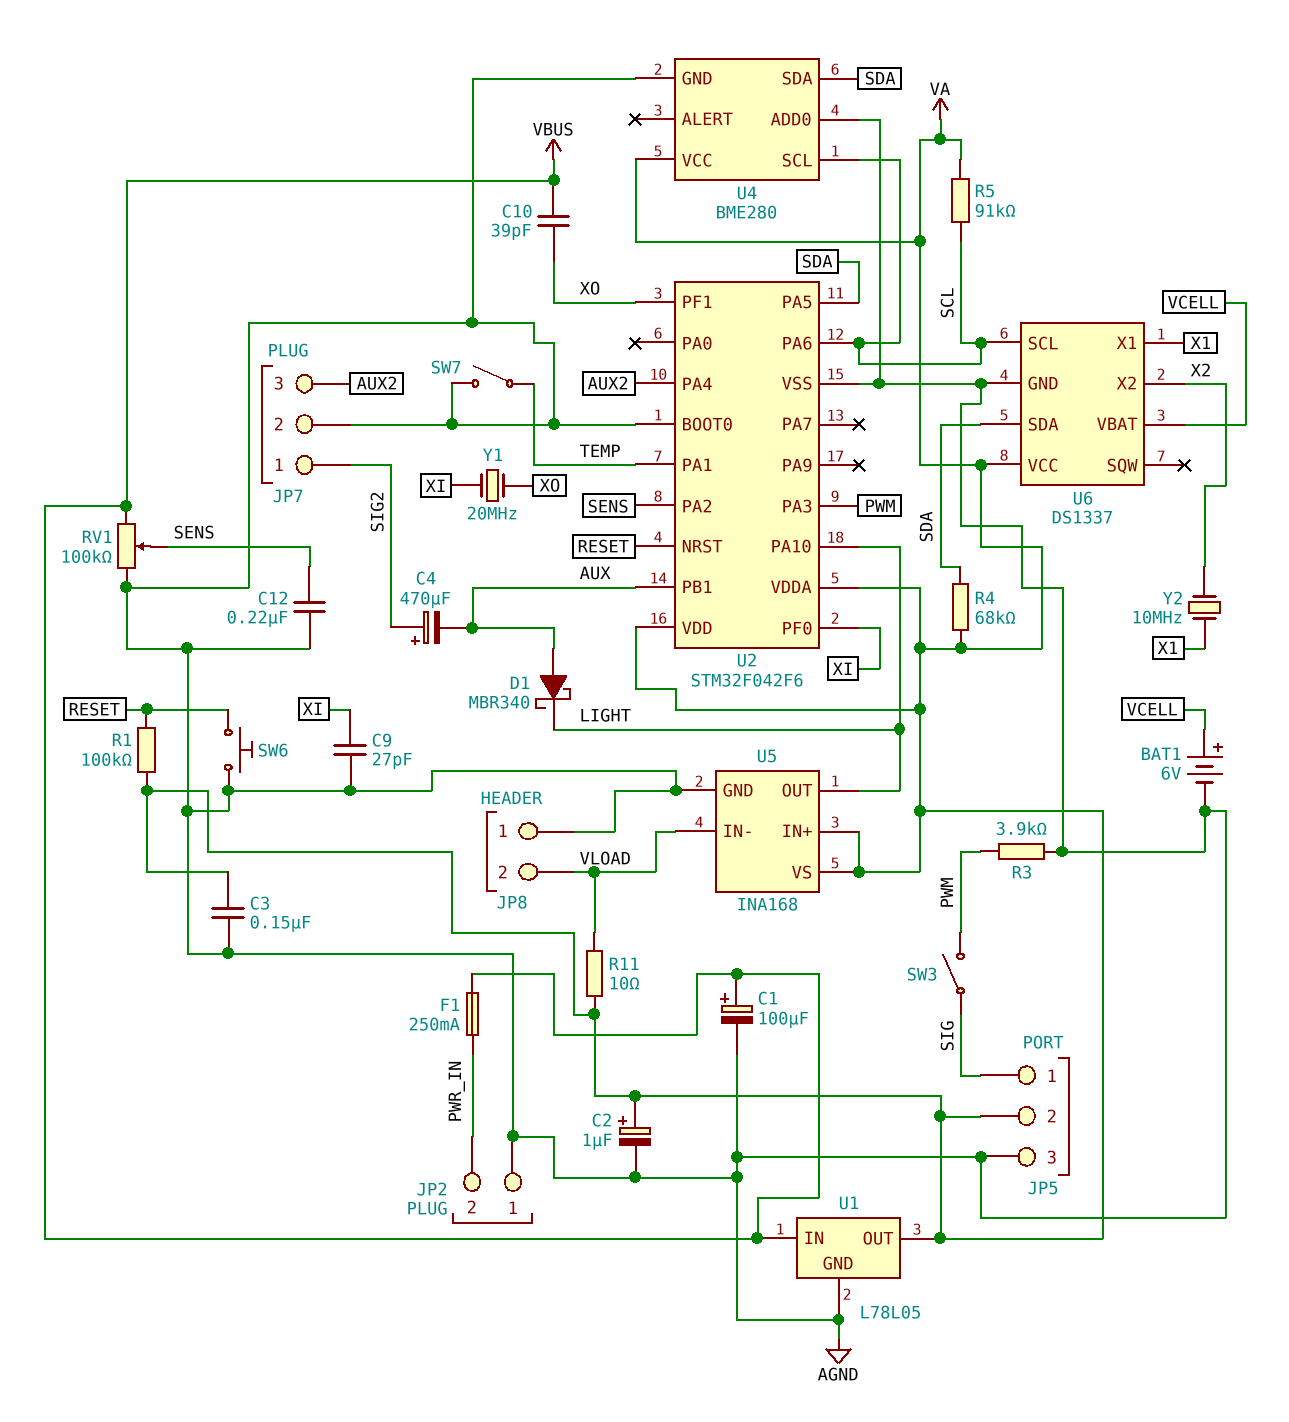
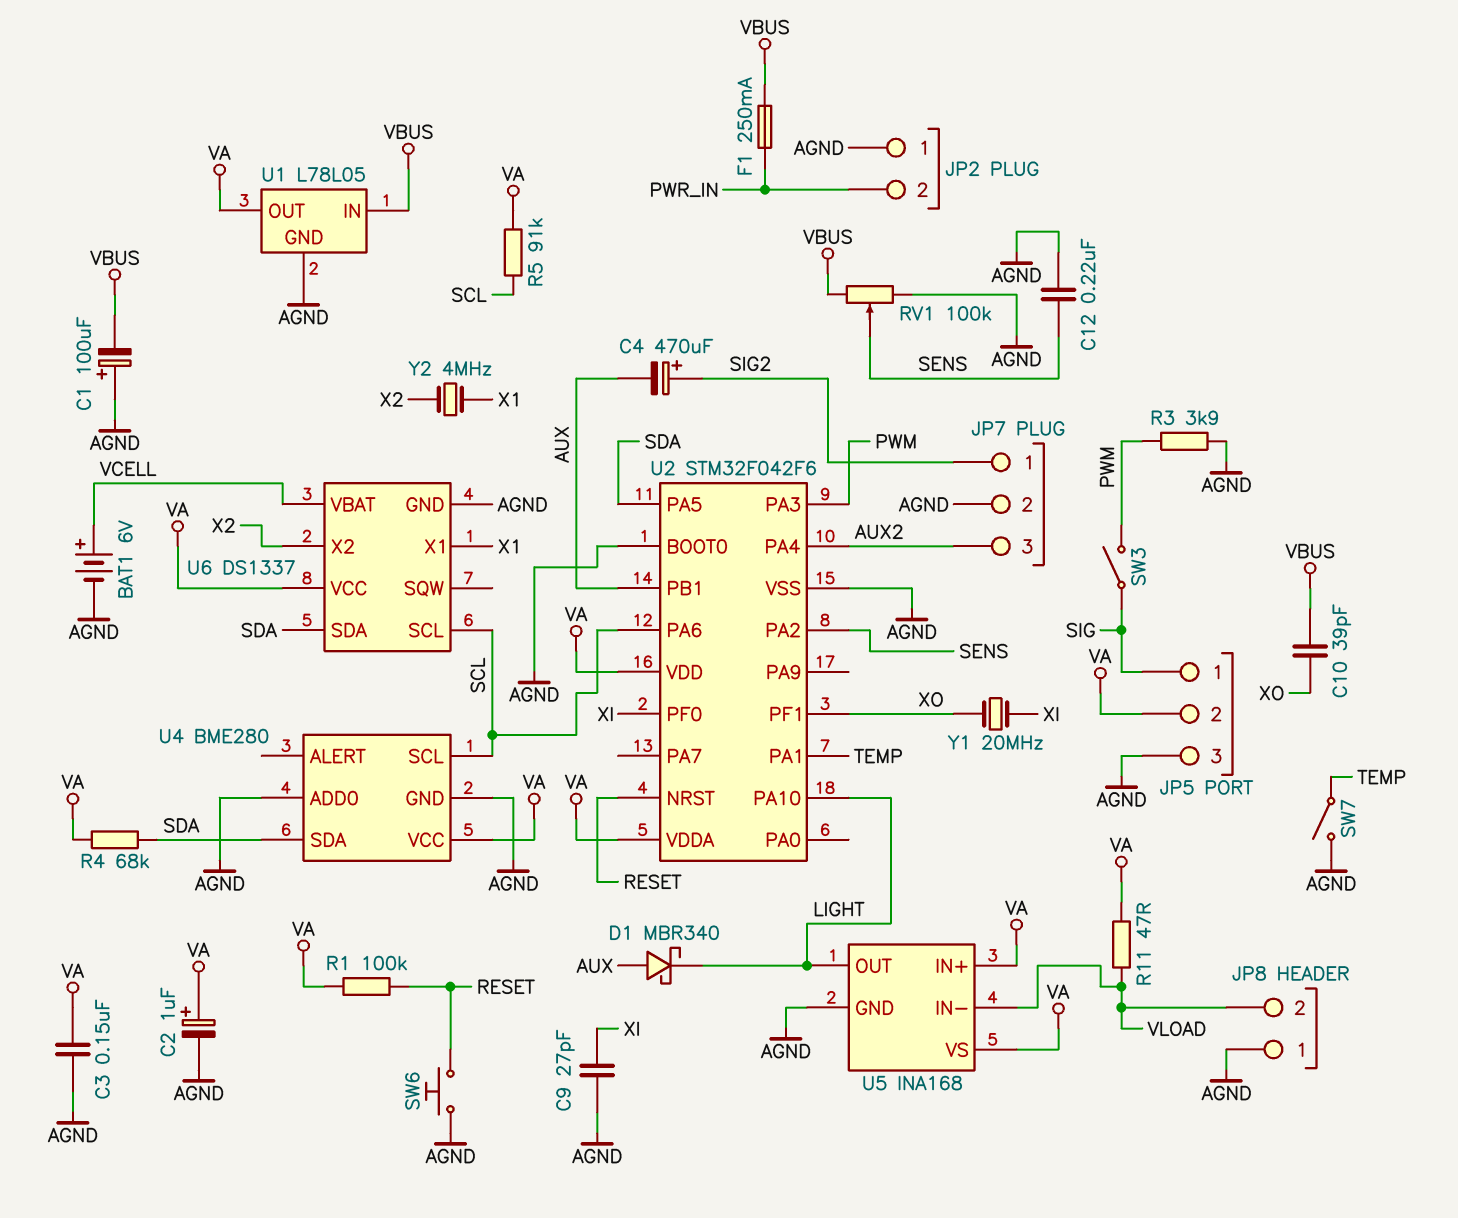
C1: 100uF (plus VBUS, minus AGND) -> 100uF (plus AGND, minus VBUS)
R11: 10 (VA, VLOAD) -> 47 (VA, VLOAD)
Y2: 10MHz (X1, X2) -> 4MHz (X1, X2)

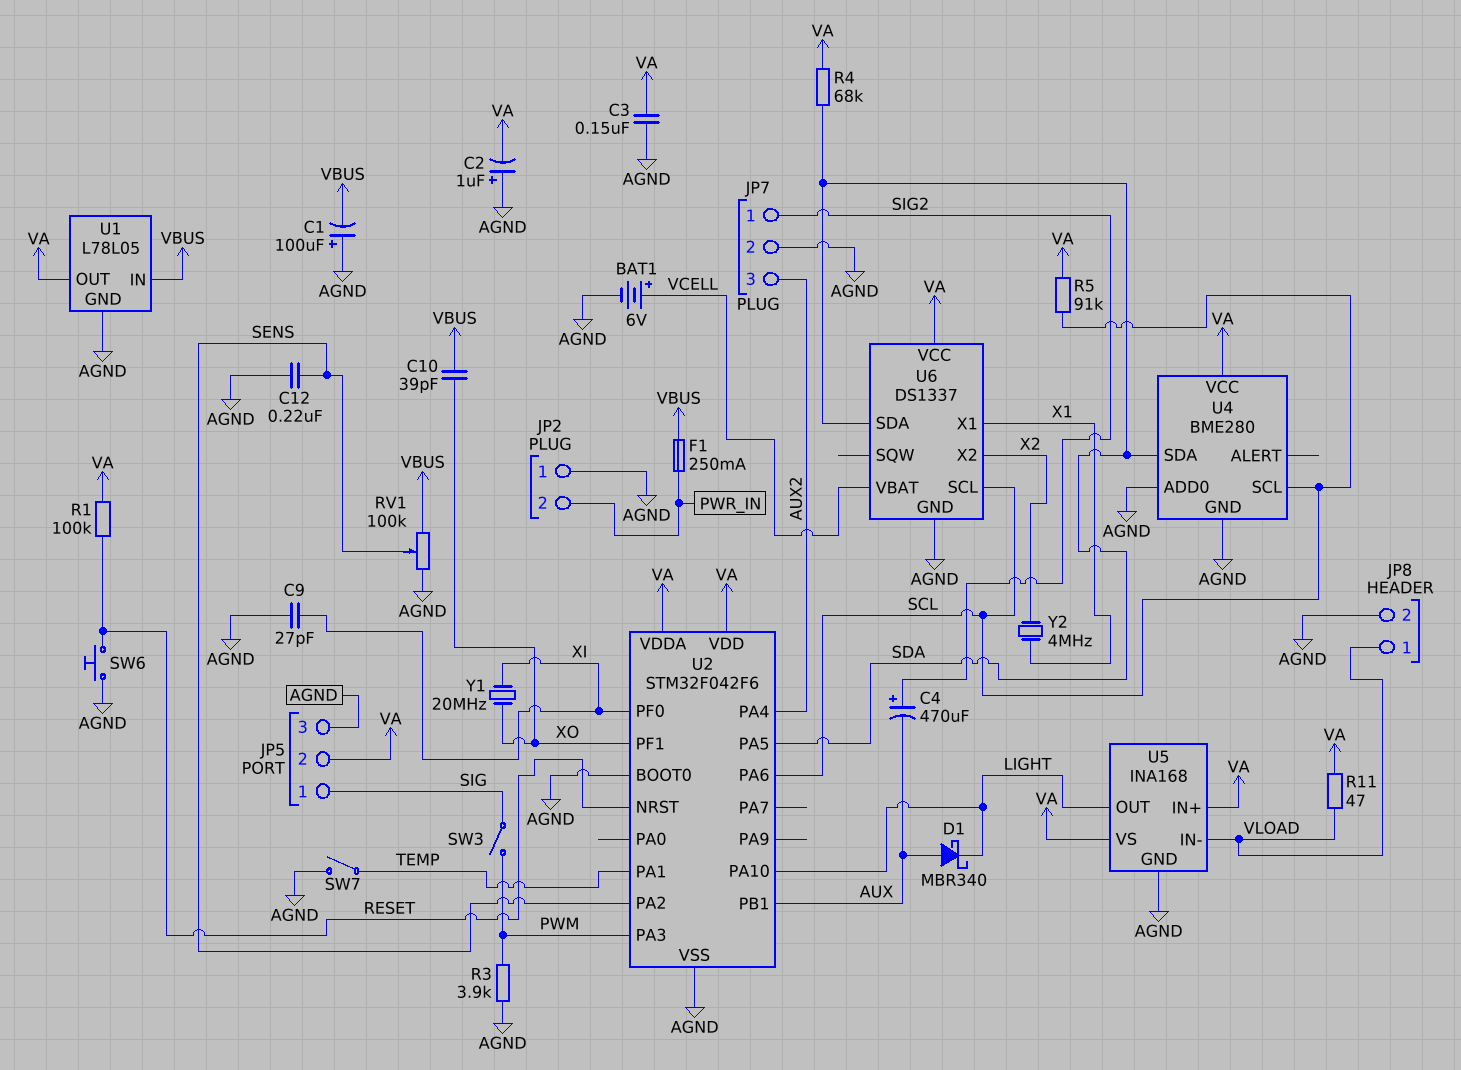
C2: 1uF (plus VA, minus AGND) -> 1uF (plus AGND, minus VA)
JP8 pin 1: AGND -> VLOAD
JP8 pin 2: VLOAD -> AGND

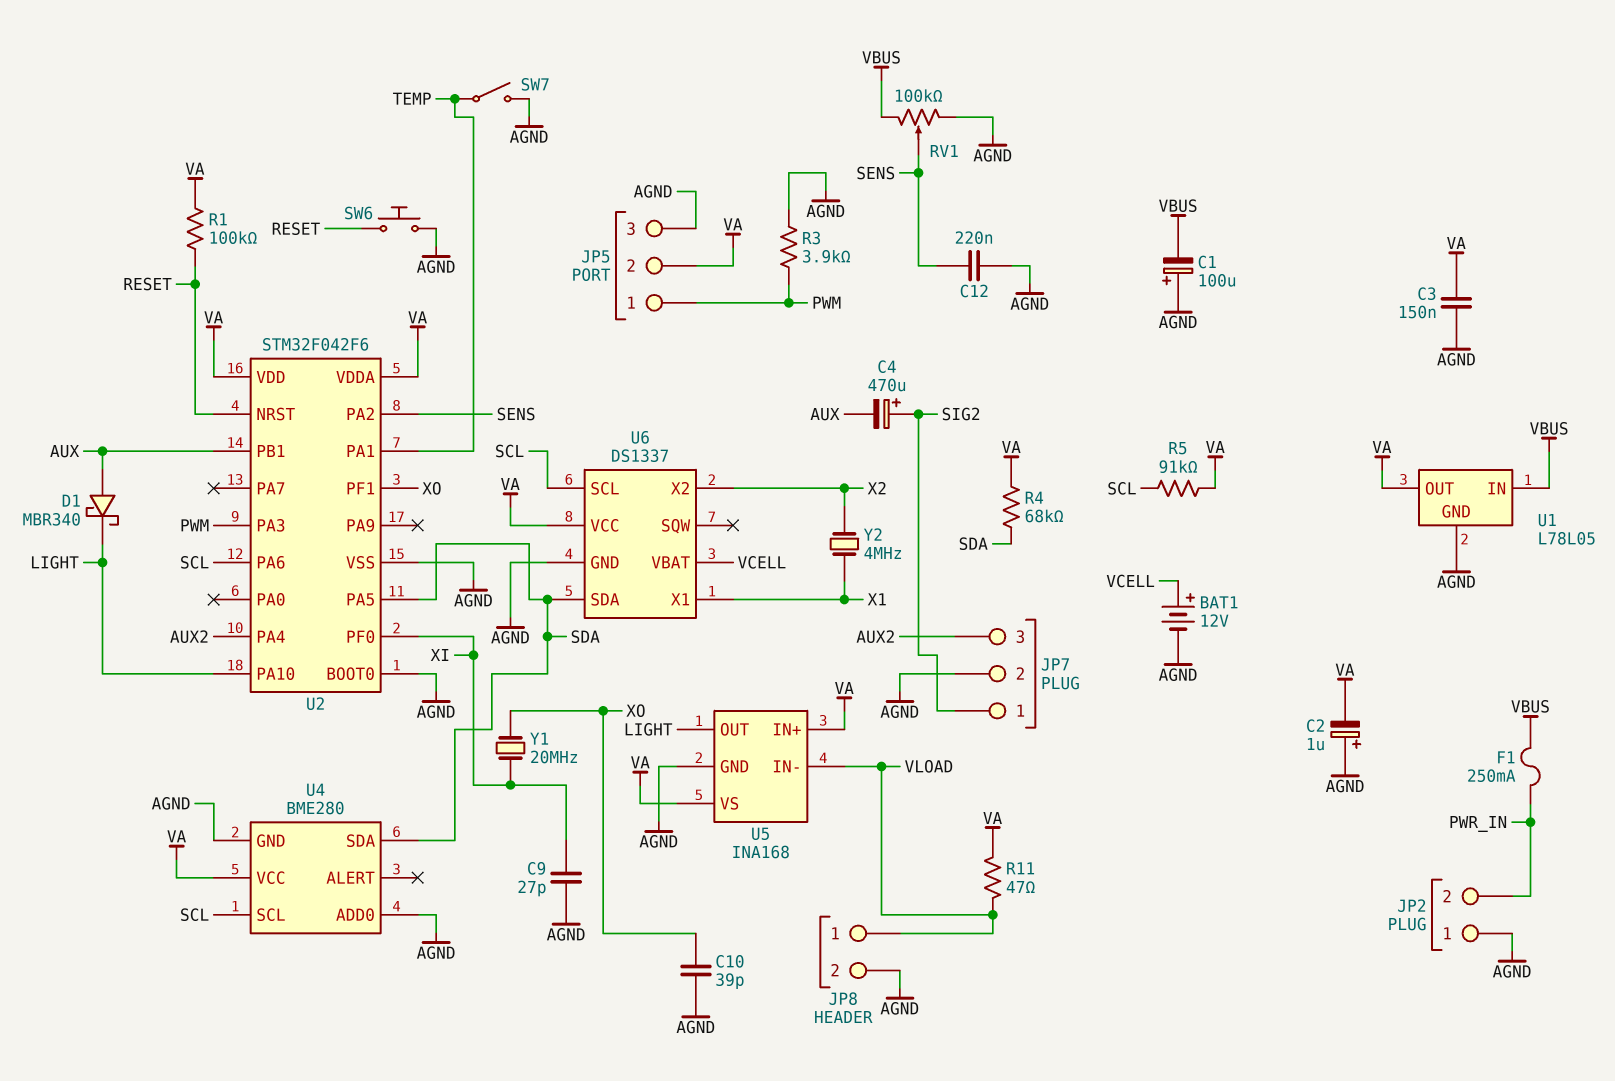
BAT1: 6V (plus VCELL, minus AGND) -> 12V (plus VCELL, minus AGND)
C10: 39pF (VBUS, XO) -> 39pF (AGND, XO)
JP5 pin 1: SIG -> PWM
SW3: switch (PWM, SIG) -> none

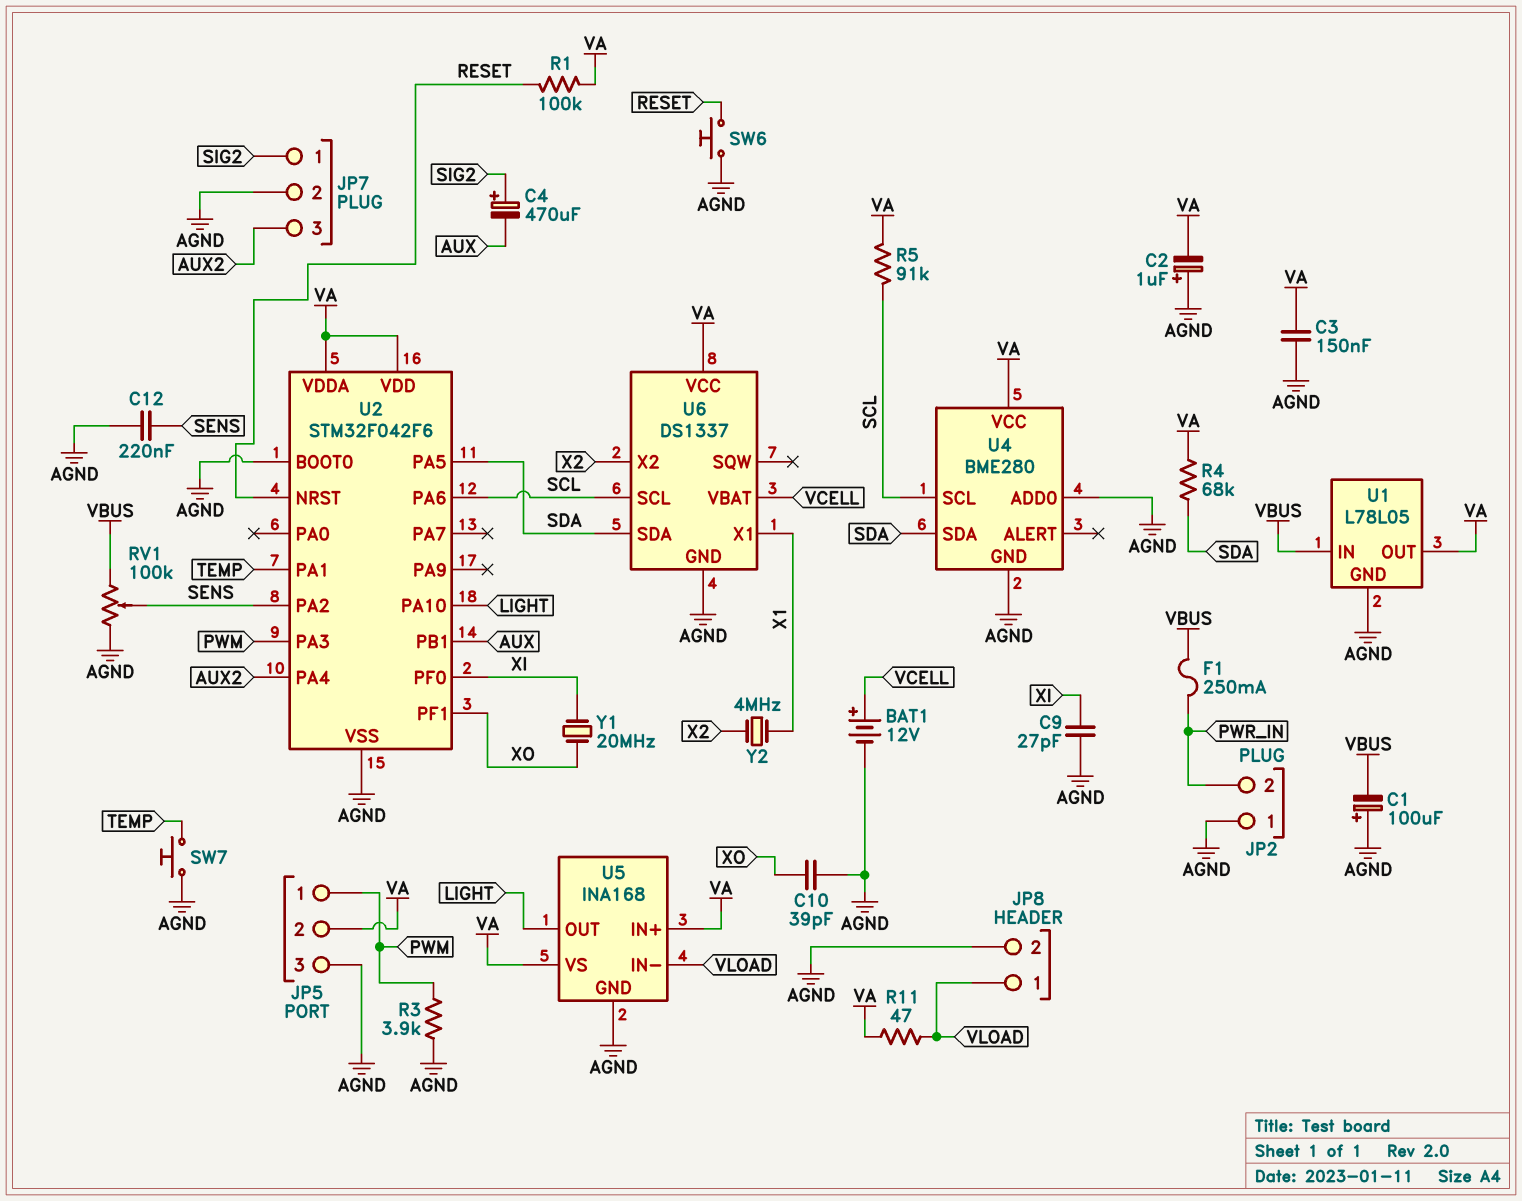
D1: schottky MBR340 (A AUX, K LIGHT) -> none
SW7: switch (AGND, TEMP) -> button (AGND, TEMP)

